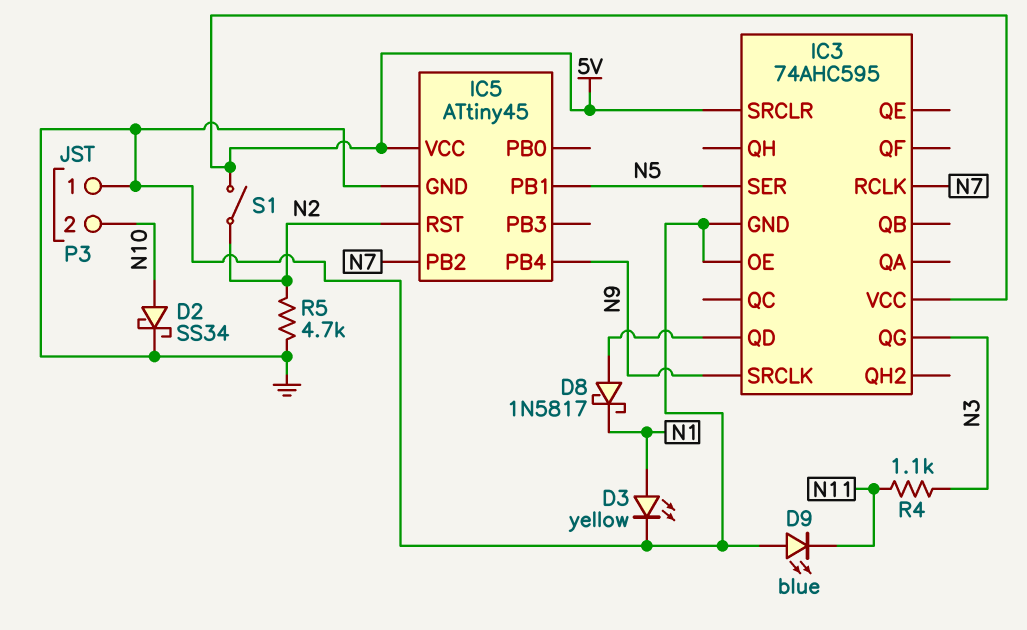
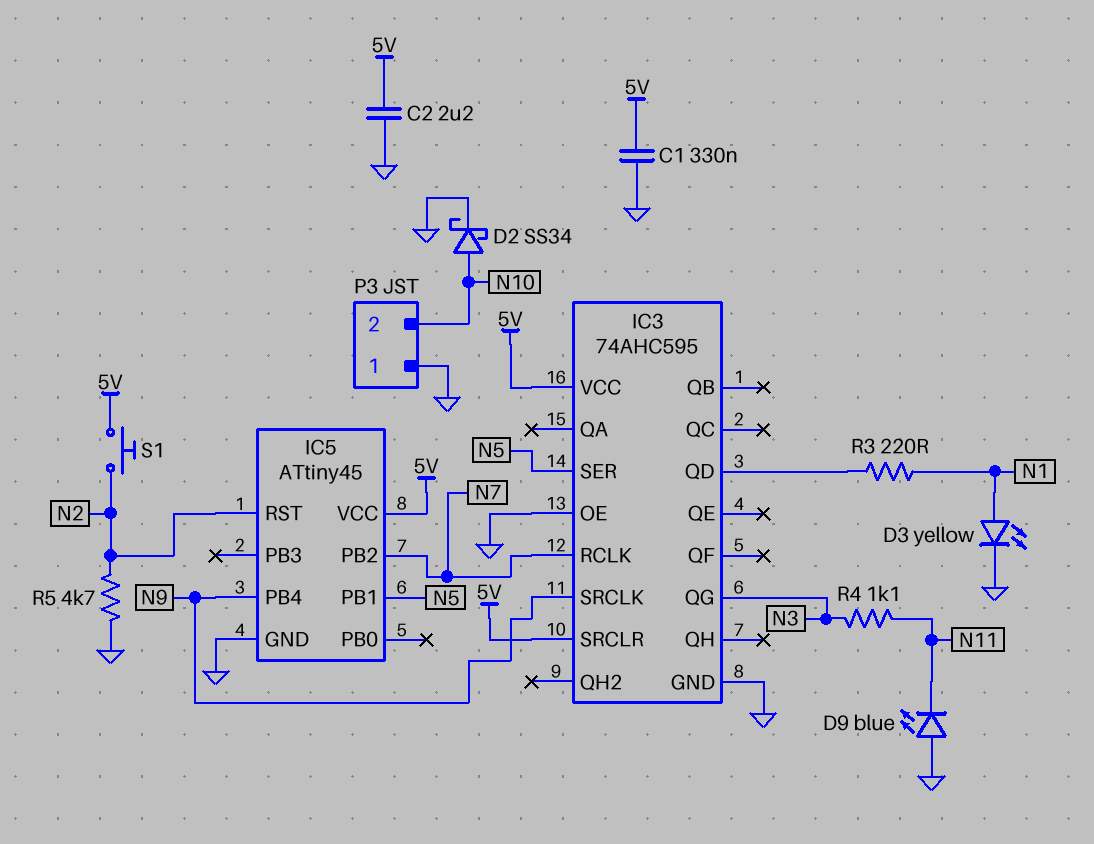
C1: none -> 330nF (5V, GND)
C2: none -> 2.2uF (5V, GND)
D8: schottky 1N5817 (A IC3/QD, K N1) -> none
R3: none -> 220 (IC3/QD, N1)
S1: switch (5V, N2) -> button (5V, N2)

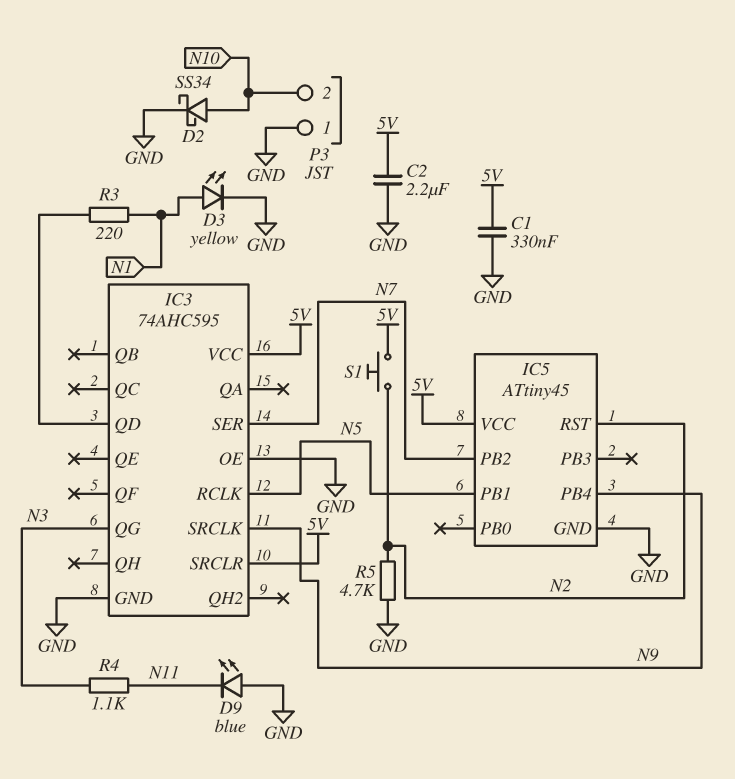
IC3 pin RCLK: N7 -> N5
IC3 pin SER: N5 -> N7

